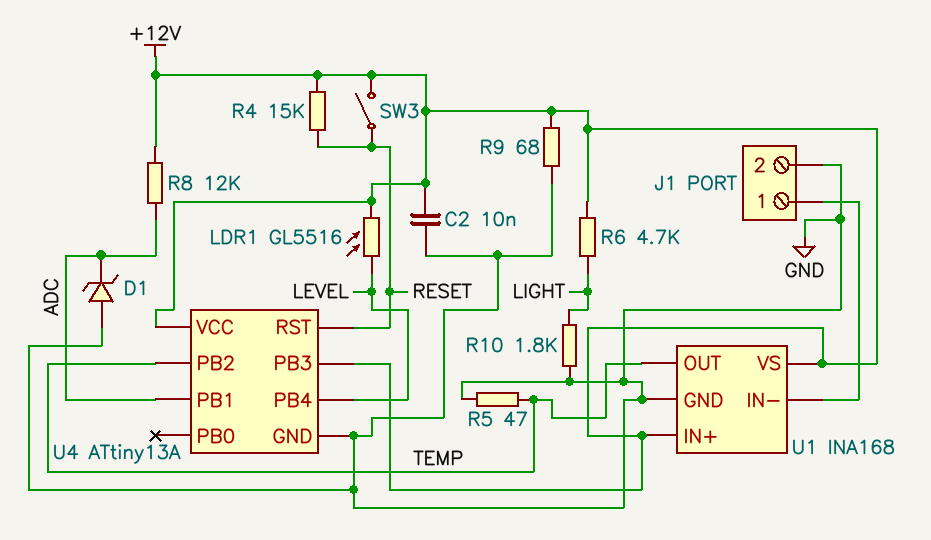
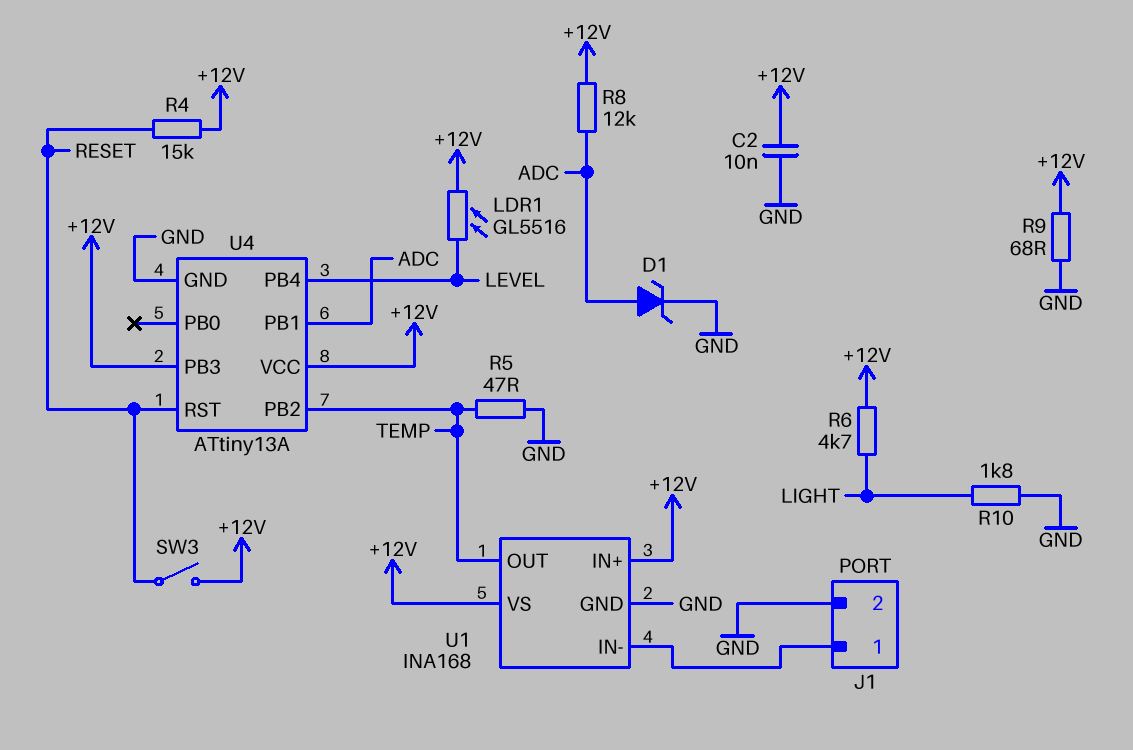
D1: zener (A GND, K ADC) -> zener (A ADC, K GND)

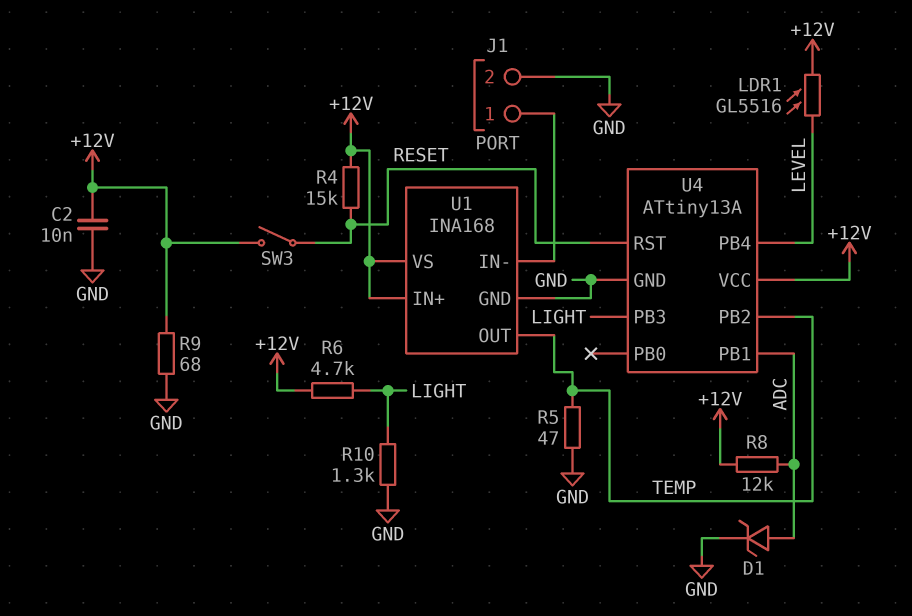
R10: 1.8k (GND, LIGHT) -> 1.3k (GND, LIGHT)
U4 pin PB3: +12V -> LIGHT

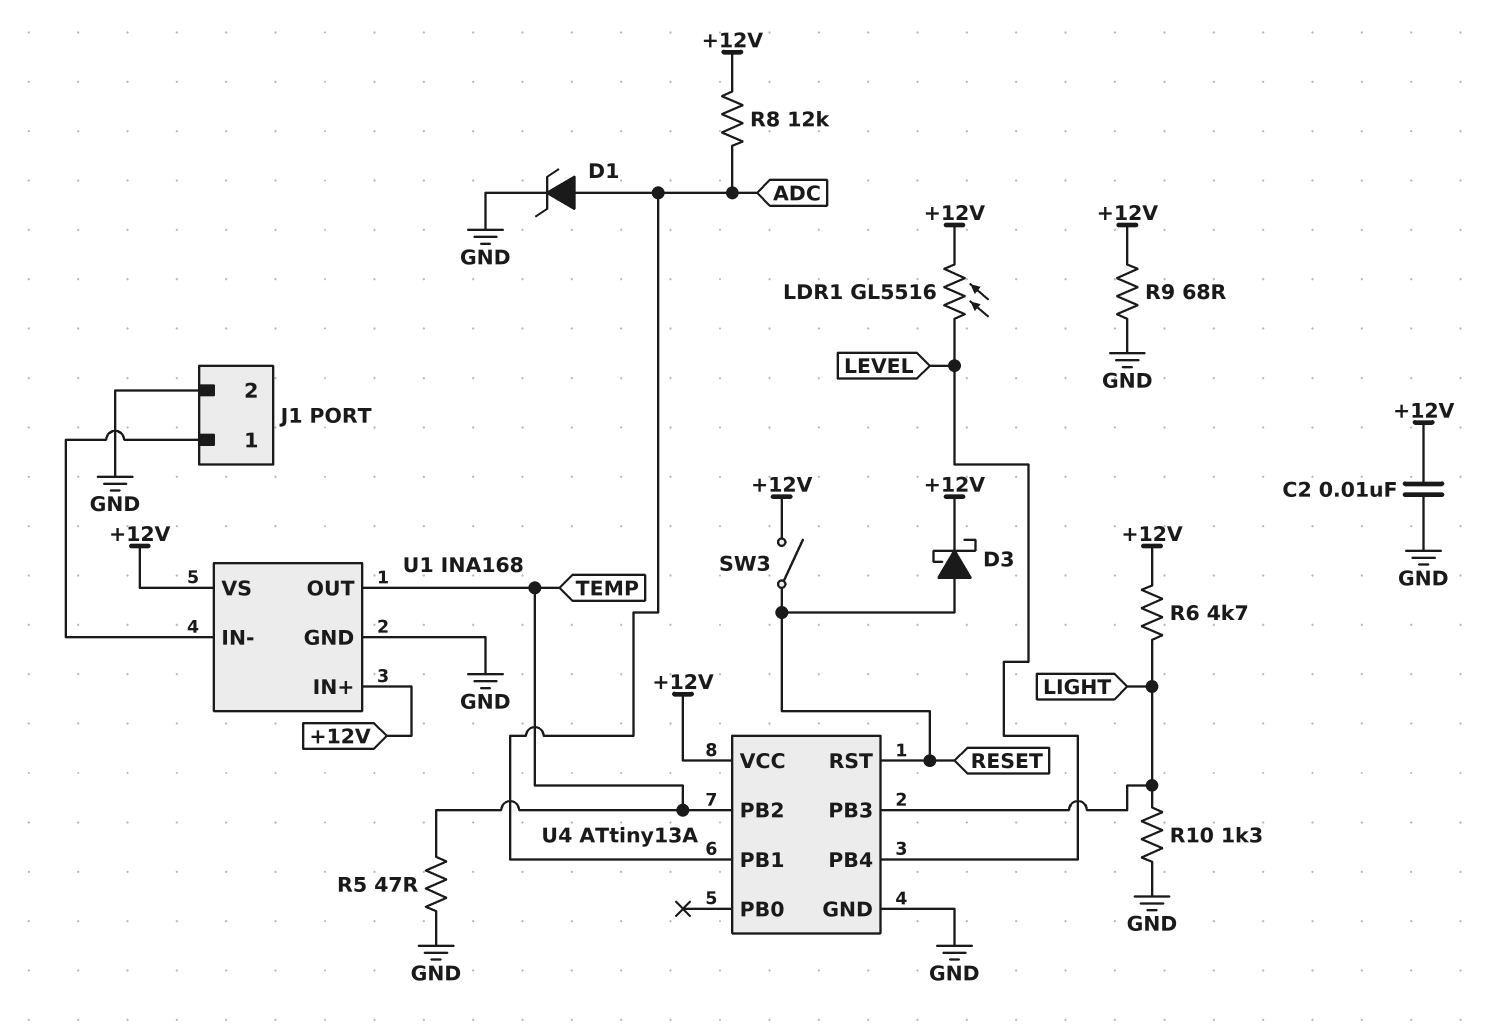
D3: none -> schottky (A RESET, K +12V)
R4: 15k (+12V, RESET) -> none

